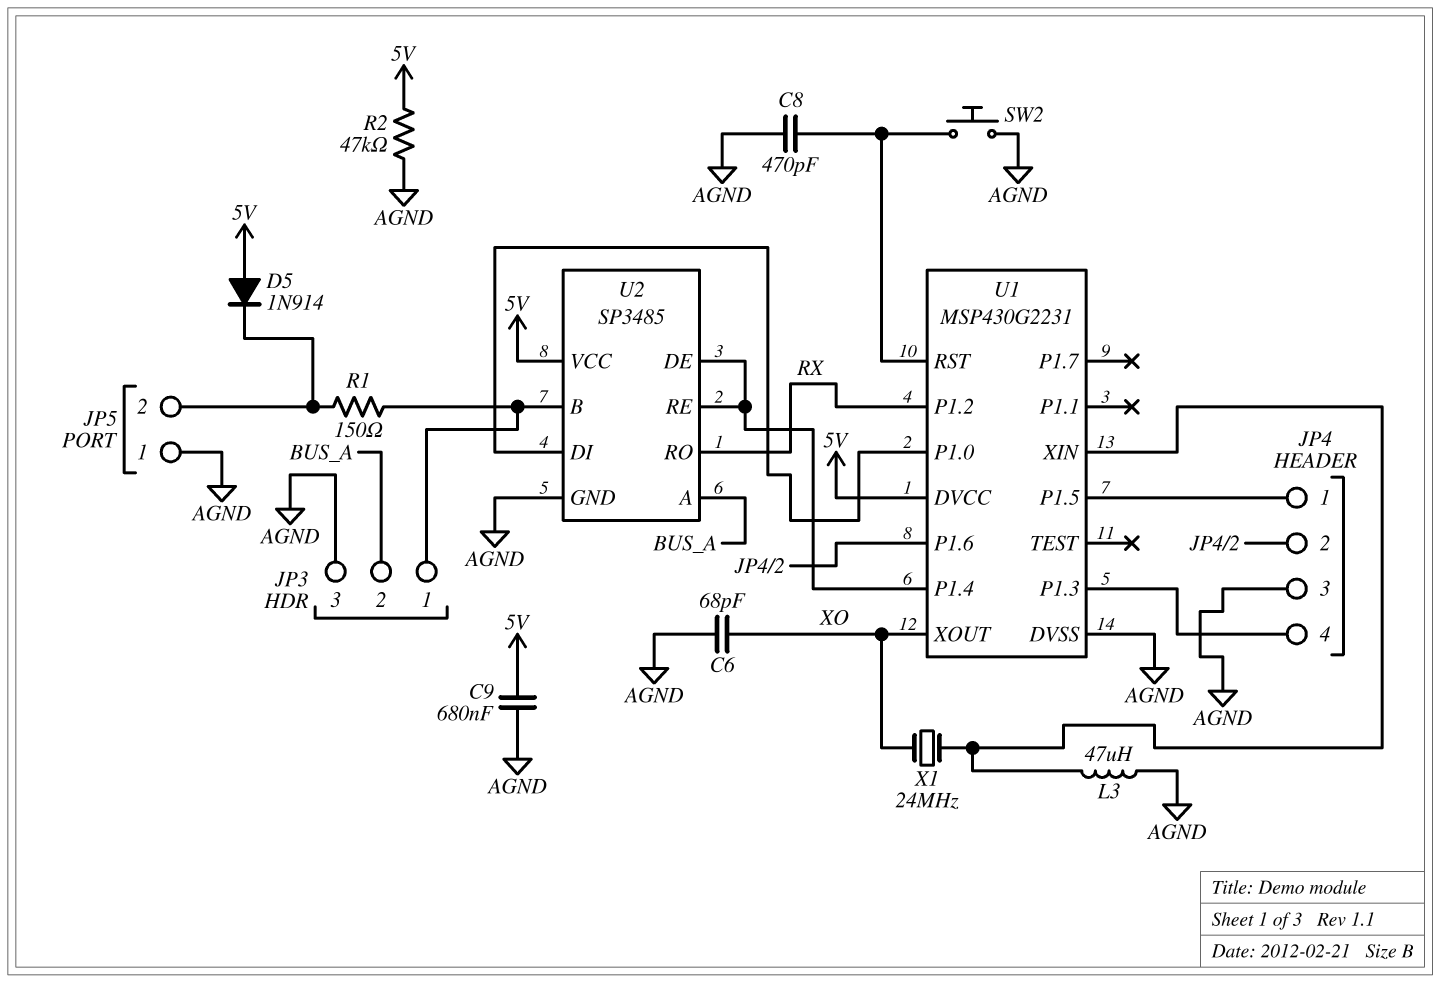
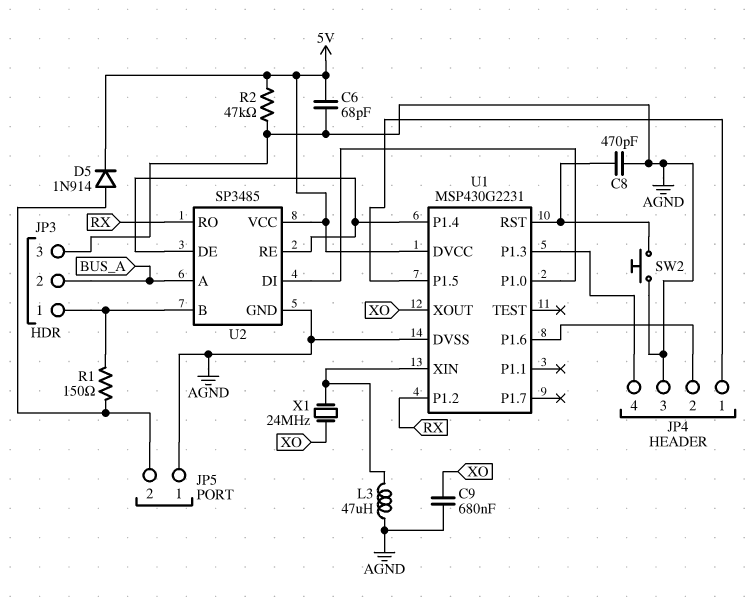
C6: 68pF (AGND, XO) -> 68pF (5V, AGND)
C9: 680nF (5V, AGND) -> 680nF (AGND, XO)
D5: diode 1N914 (A 5V, K JP5/2) -> diode 1N914 (A JP5/2, K 5V)

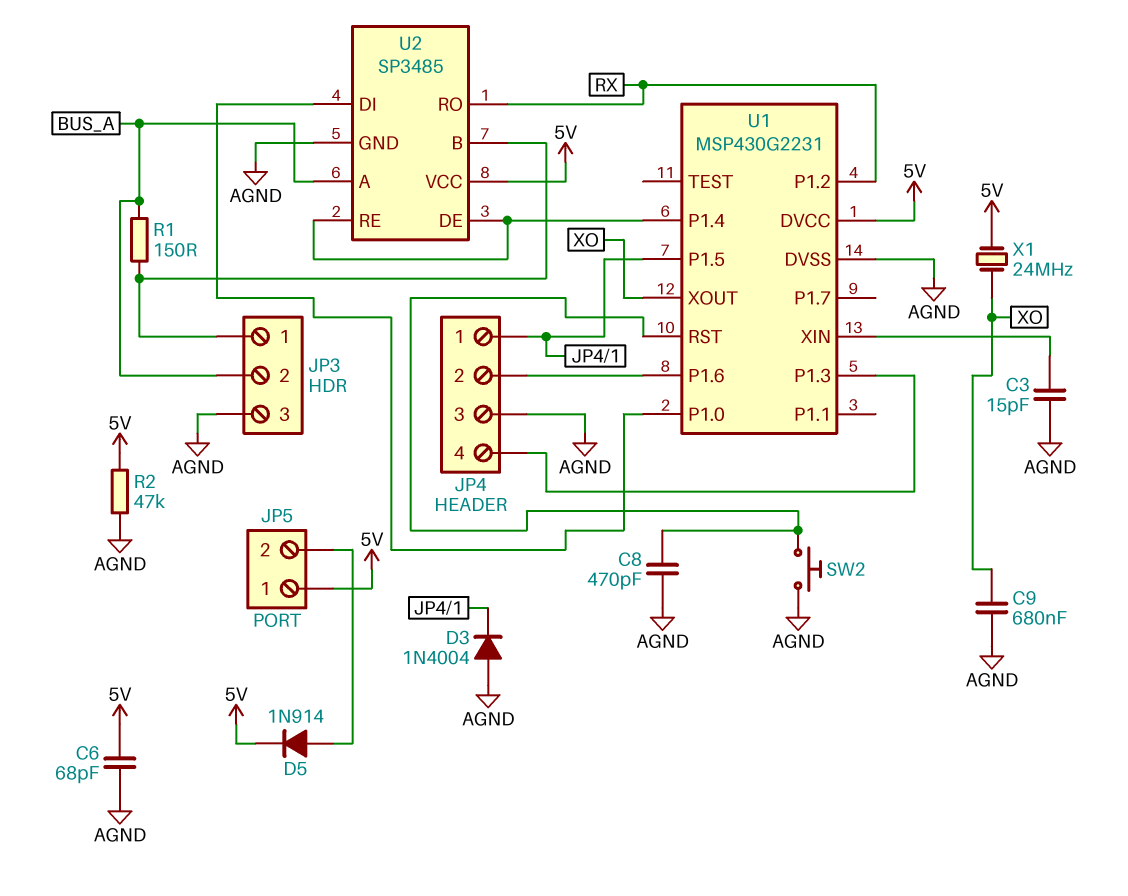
C3: none -> 15pF (AGND, U1/XIN)
D3: none -> diode 1N4004 (A AGND, K JP4/1)
JP5 pin 1: AGND -> 5V
L3: 47uH (AGND, U1/XIN) -> none
R1: 150 (JP3/1, JP5/2) -> 150 (BUS_A, JP3/1)
X1: 24MHz (U1/XIN, XO) -> 24MHz (5V, XO)

